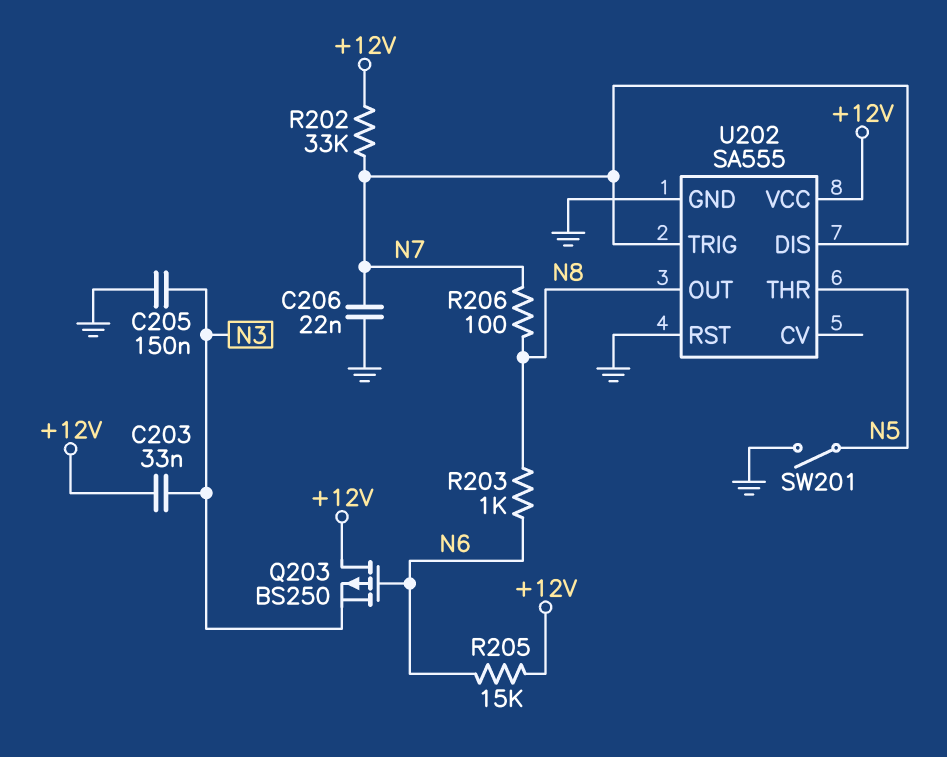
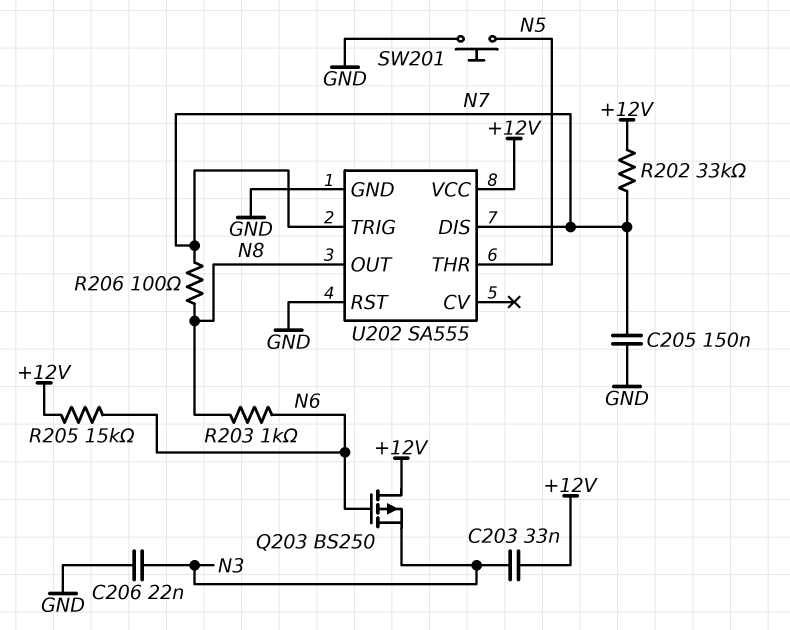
C205: 150nF (GND, N3) -> 150nF (GND, N7)
C206: 22nF (GND, N7) -> 22nF (GND, N3)
SW201: switch (GND, N5) -> button (GND, N5)

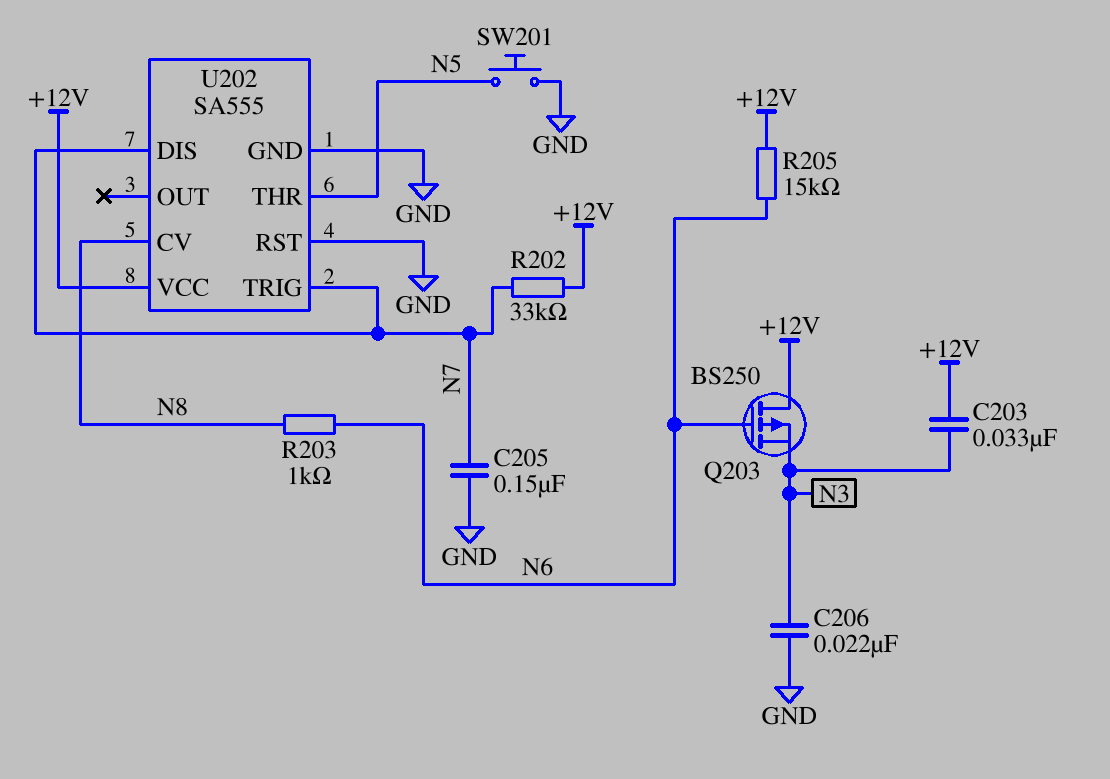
R206: 100 (N7, N8) -> none
U202 pin CV: none -> N8
U202 pin OUT: N8 -> none

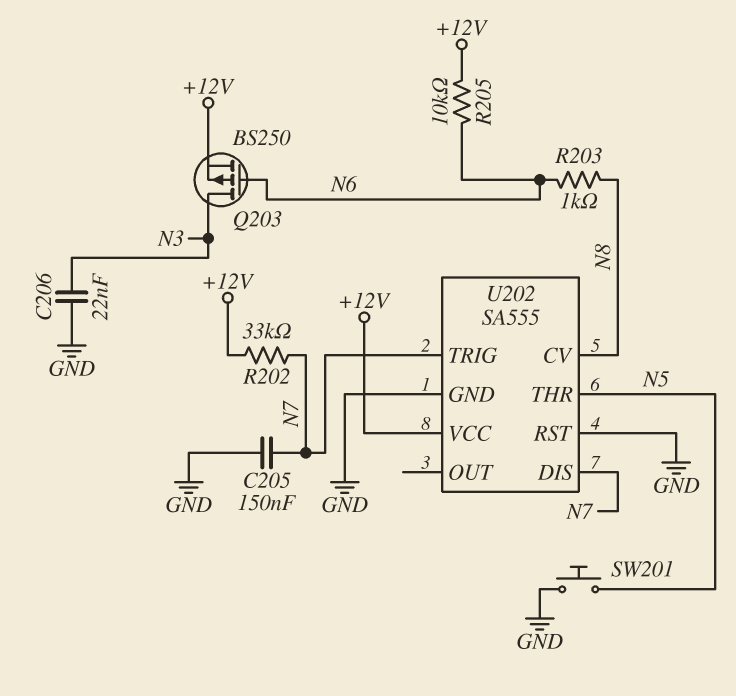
C203: 33nF (+12V, N3) -> none
Q203: PMOS BS250 (G N6, D +12V, S N3) -> PMOS BS250 (G N6, D N3, S +12V)
R205: 15k (+12V, N6) -> 10k (+12V, N6)

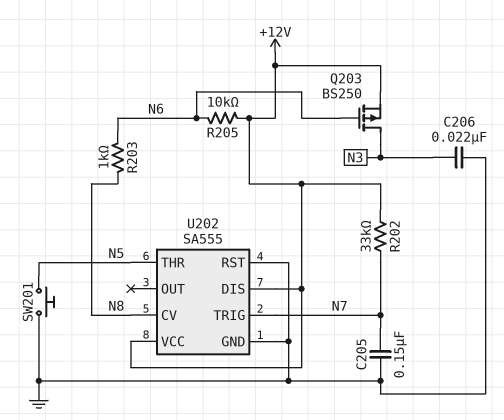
U202 pin DIS: N7 -> +12V

